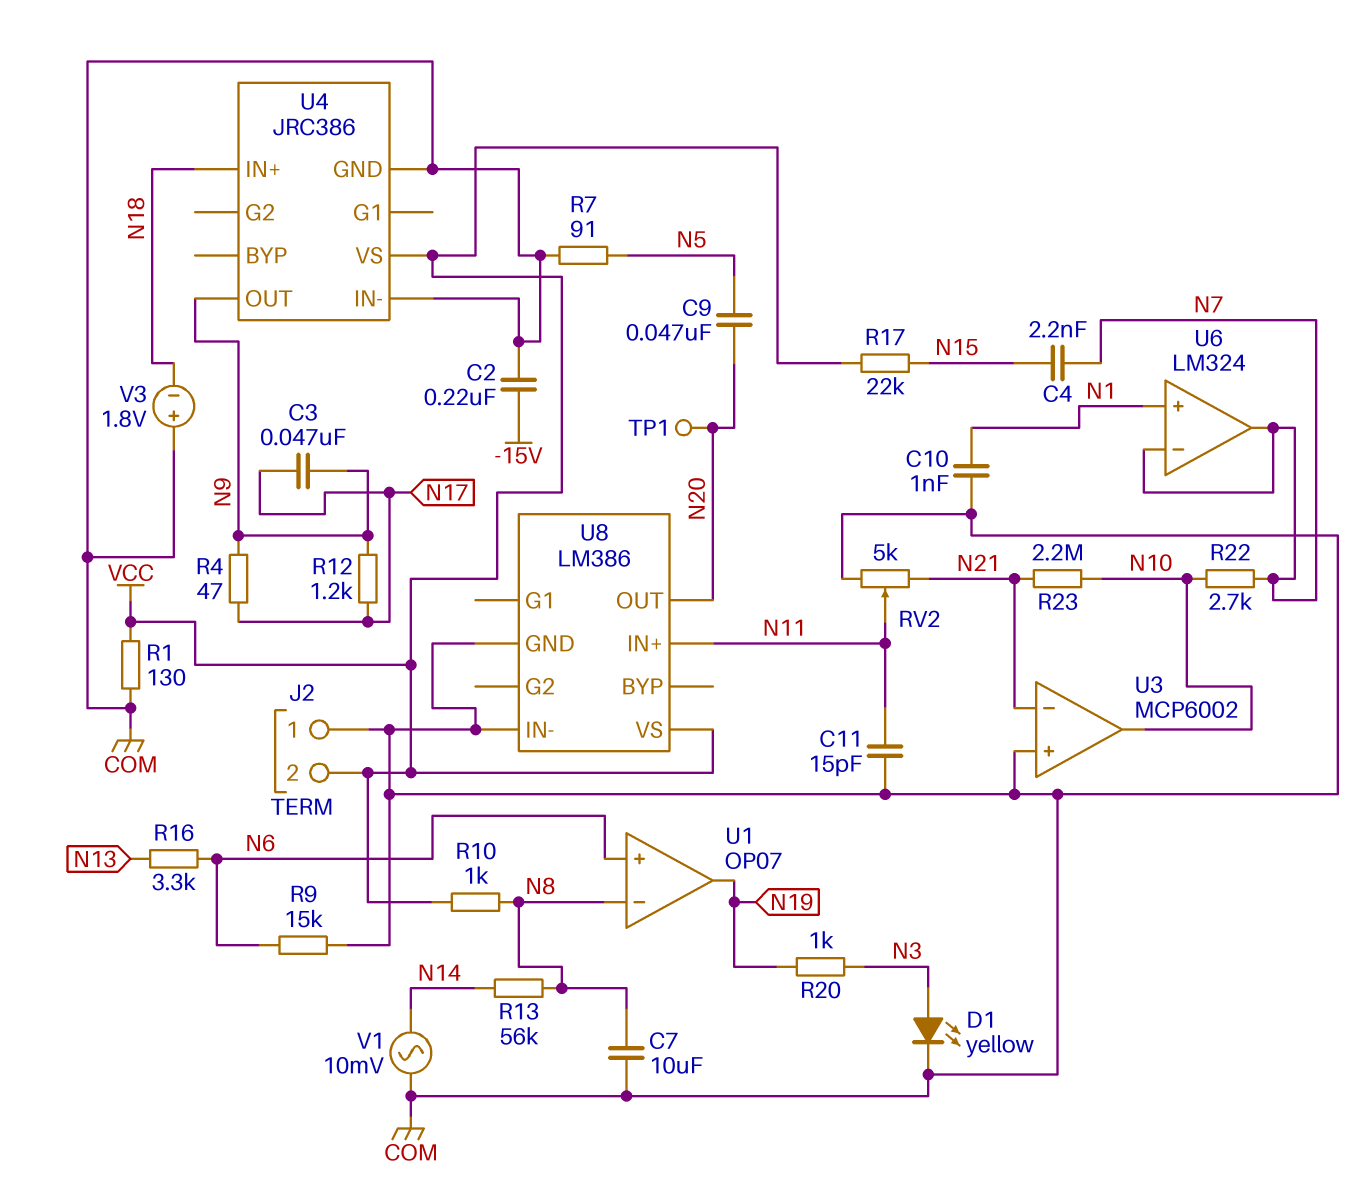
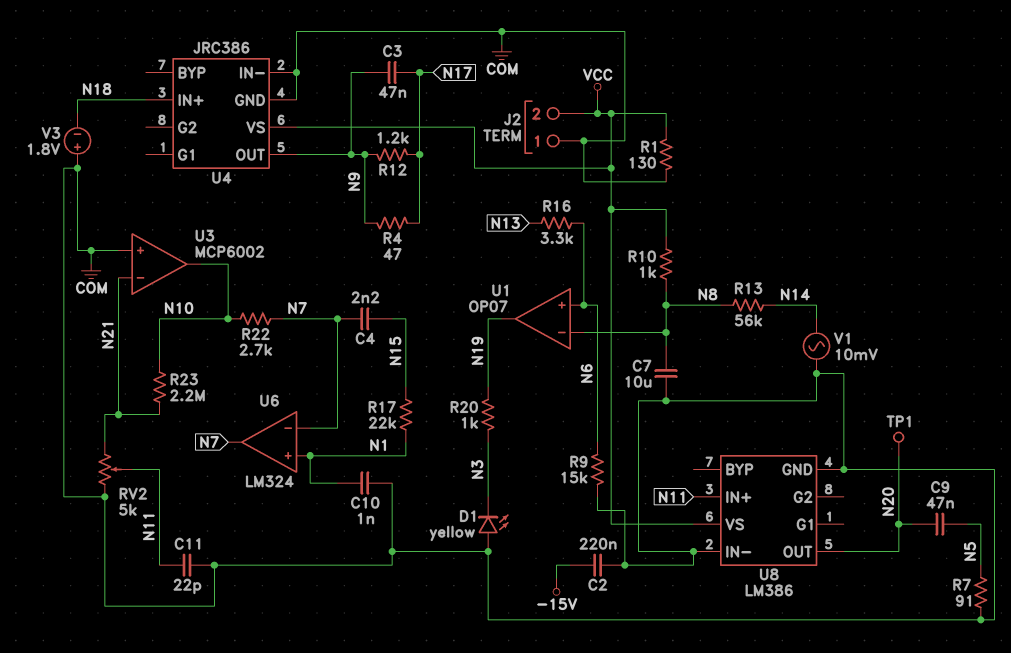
C11: 15pF (COM, N11) -> 22pF (COM, N11)
D1: LED yellow (A N3, K COM) -> LED yellow (A COM, K N3)
R17: 22k (N15, VCC) -> 22k (N1, N15)

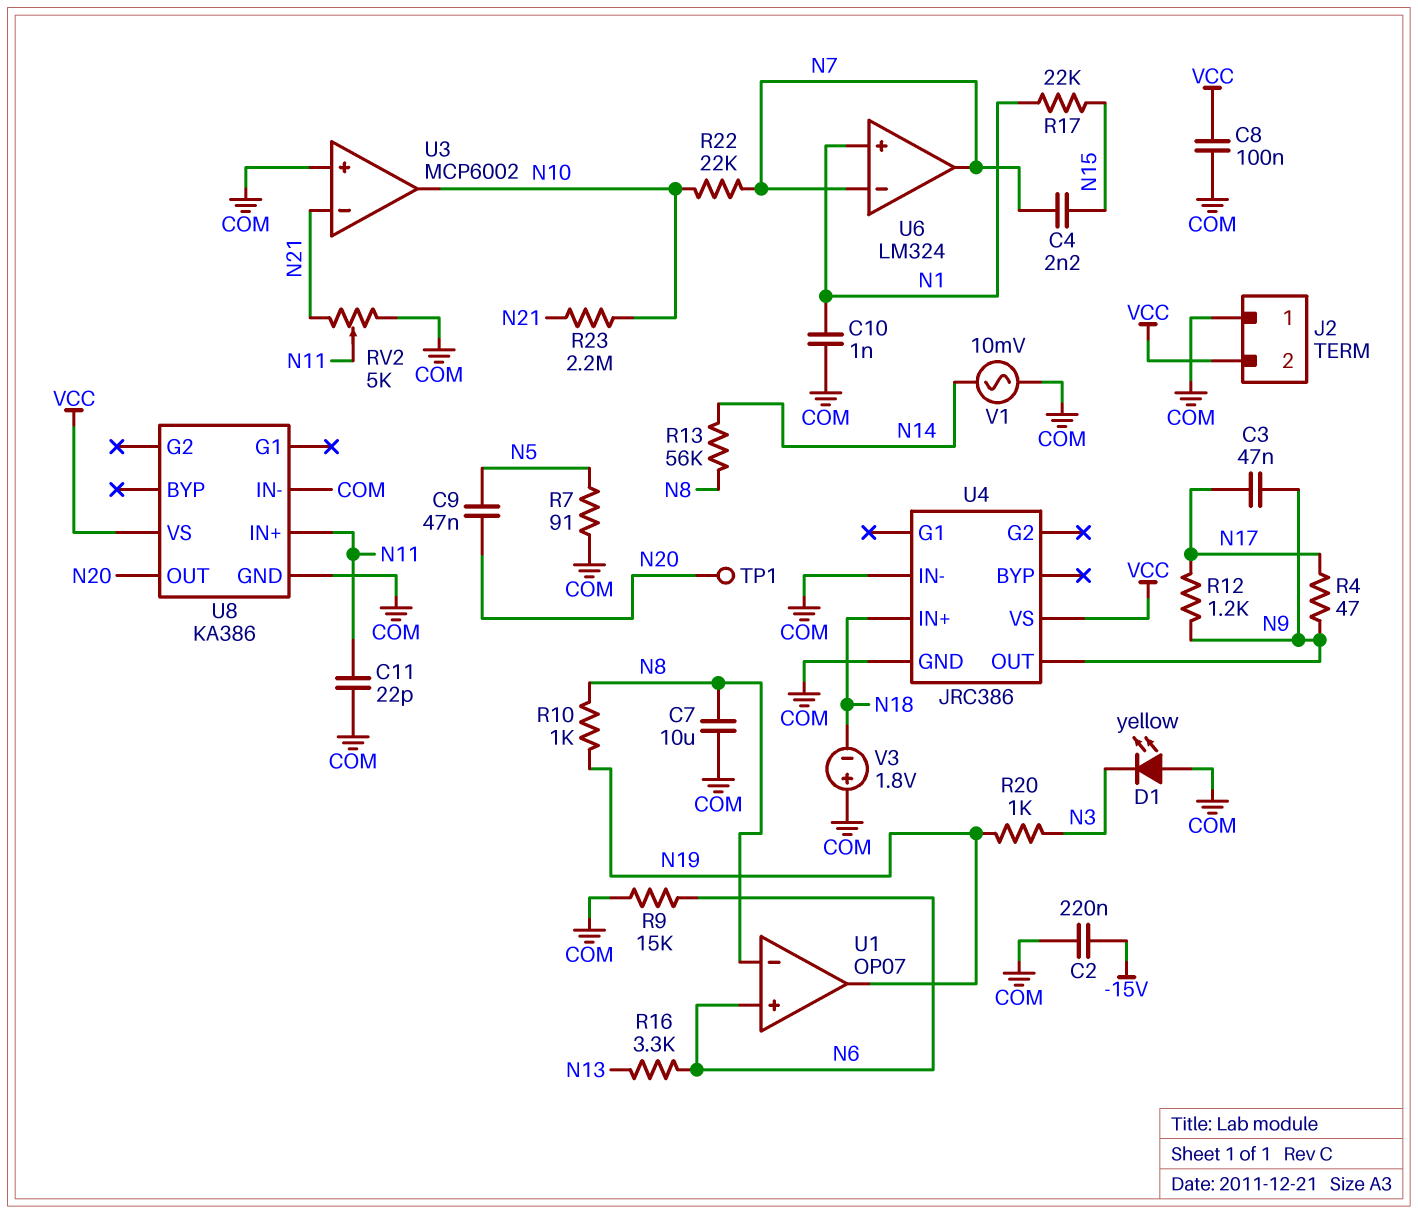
C8: none -> 100nF (COM, VCC)
R1: 130 (COM, VCC) -> none
R10: 1k (N8, VCC) -> 1k (N8, N19)
R22: 2.7k (N7, N10) -> 22k (N7, N10)
U8: LM386 -> KA386

